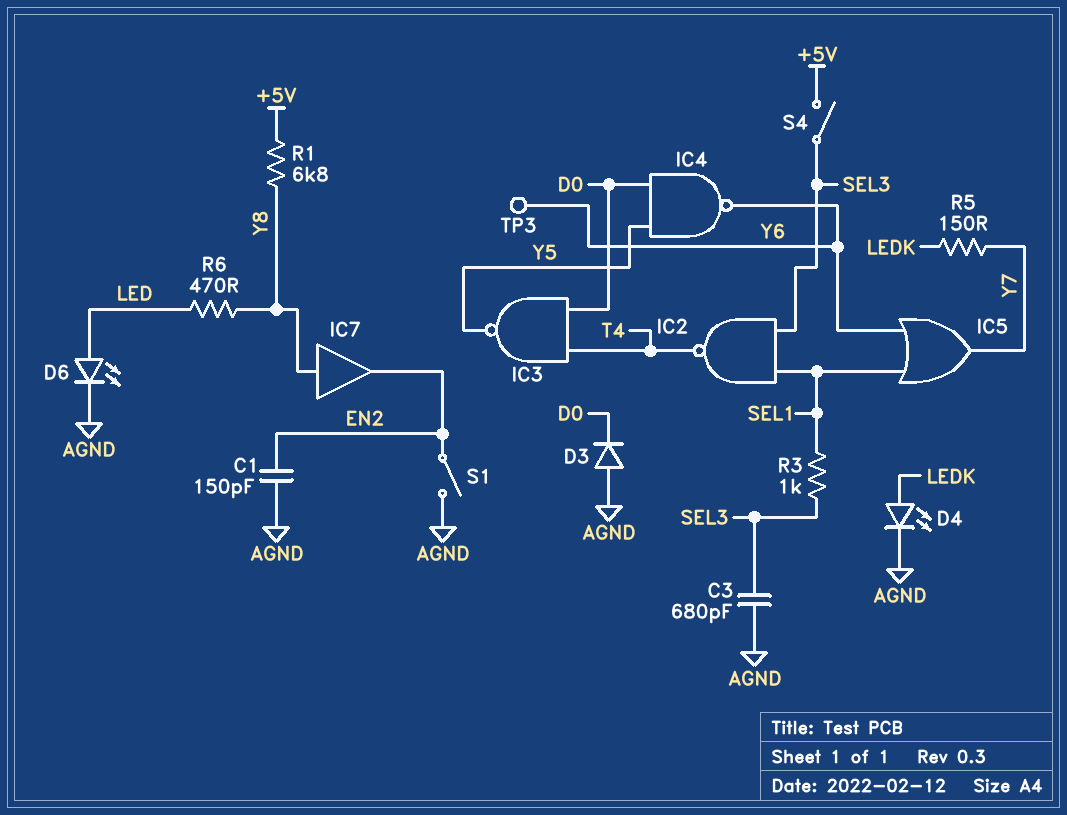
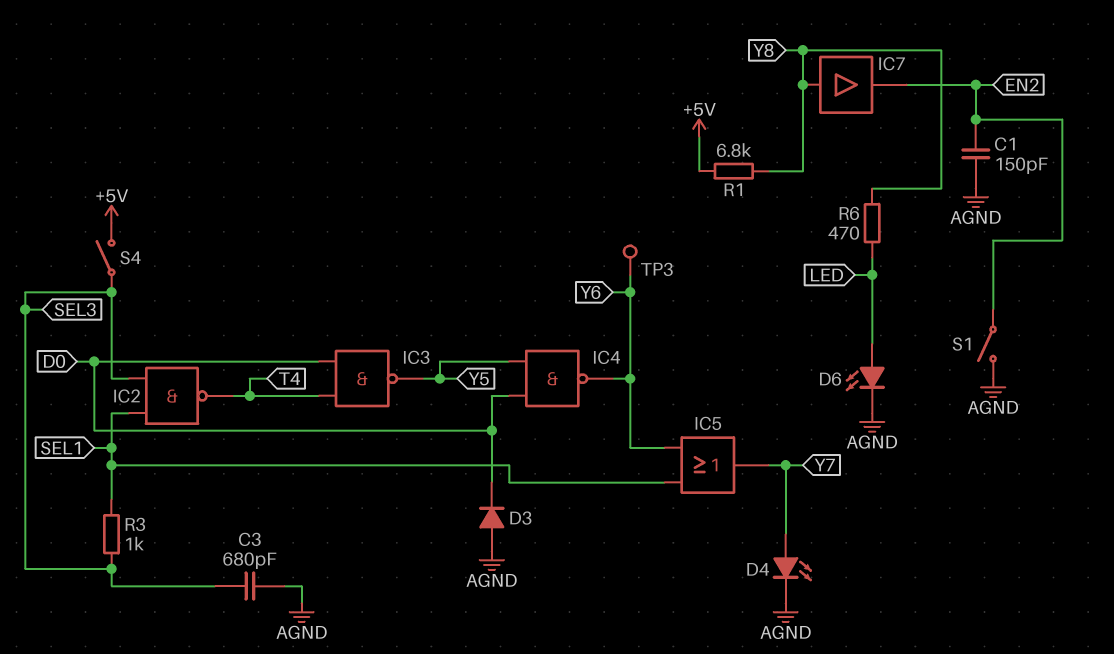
D4: LED (A LEDK, K AGND) -> LED (A Y7, K AGND)
R5: 150 (LEDK, Y7) -> none

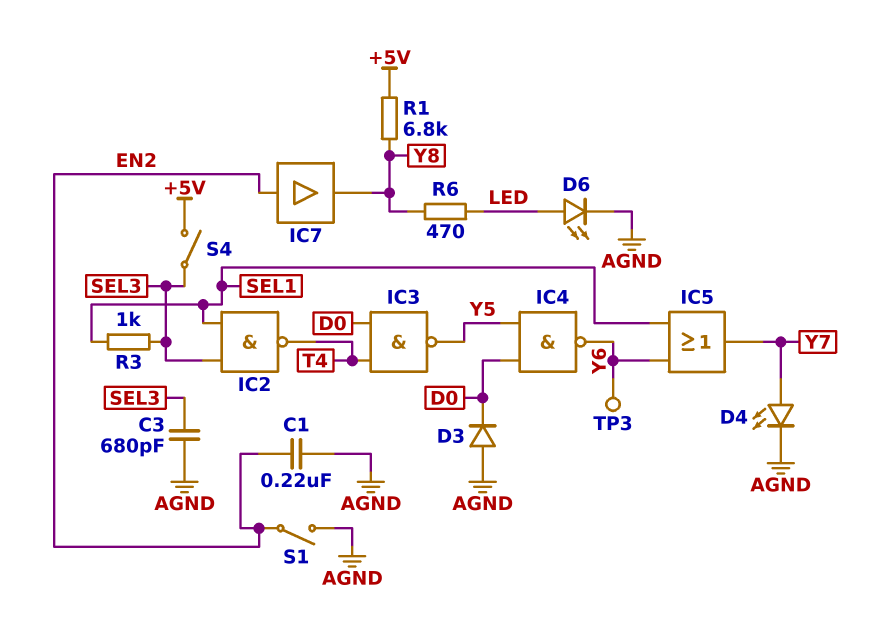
C1: 150pF (AGND, EN2) -> 220nF (AGND, EN2)
IC7: buffer (in Y8, out EN2) -> buffer (in EN2, out Y8)

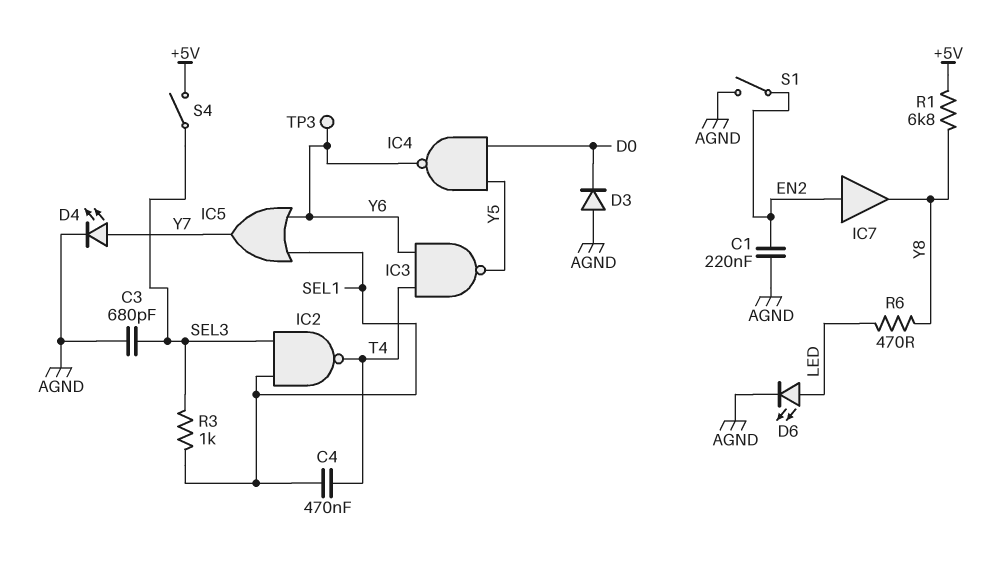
C4: none -> 470nF (SEL1, T4)
IC3: NAND (in D0, in T4, out Y5) -> NAND (in T4, in Y6, out Y5)

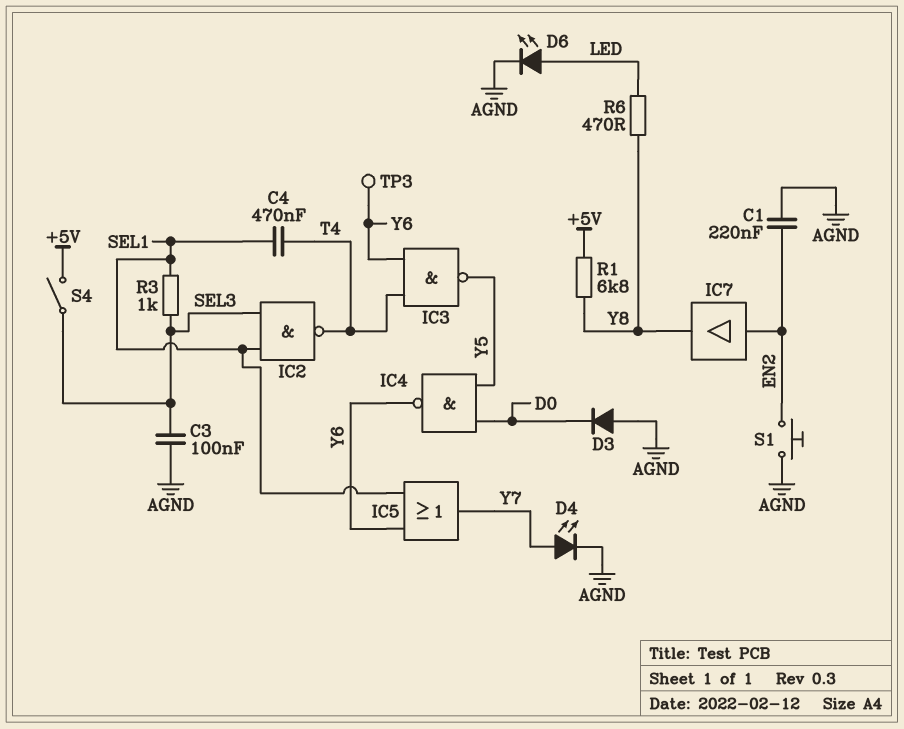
C3: 680pF (AGND, SEL3) -> 100nF (AGND, SEL3)
S1: switch (AGND, EN2) -> button (AGND, EN2)

